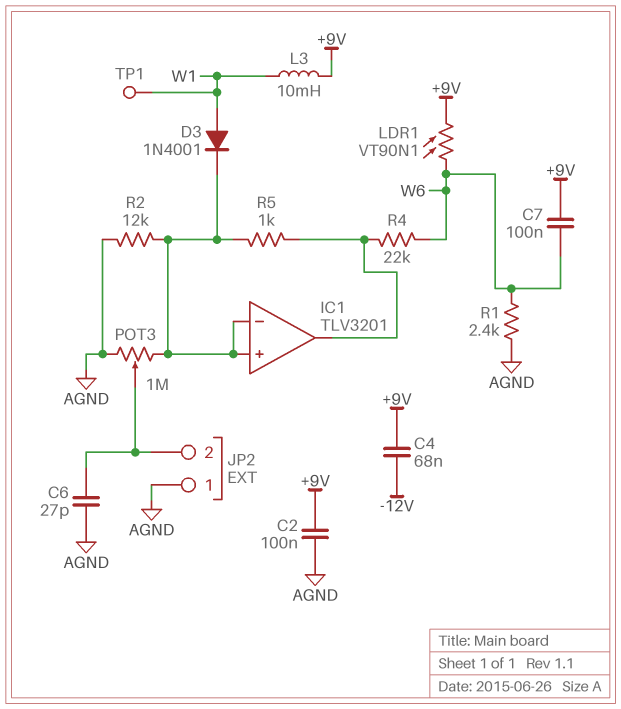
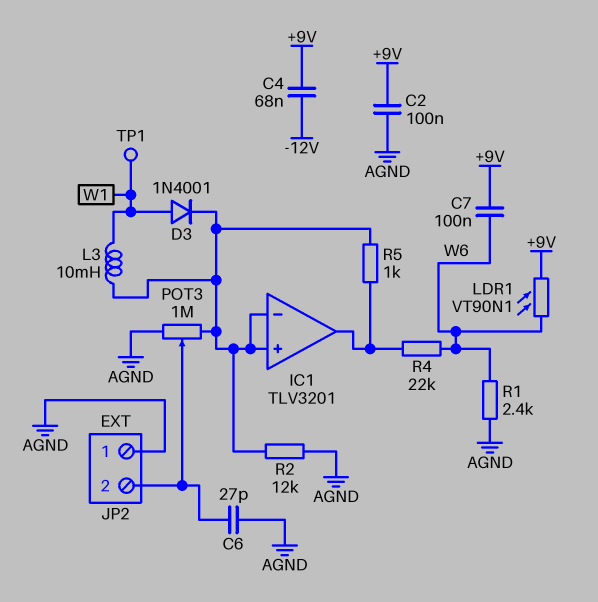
L3: 10mH (+9V, W1) -> 10mH (IC1/in+, W1)

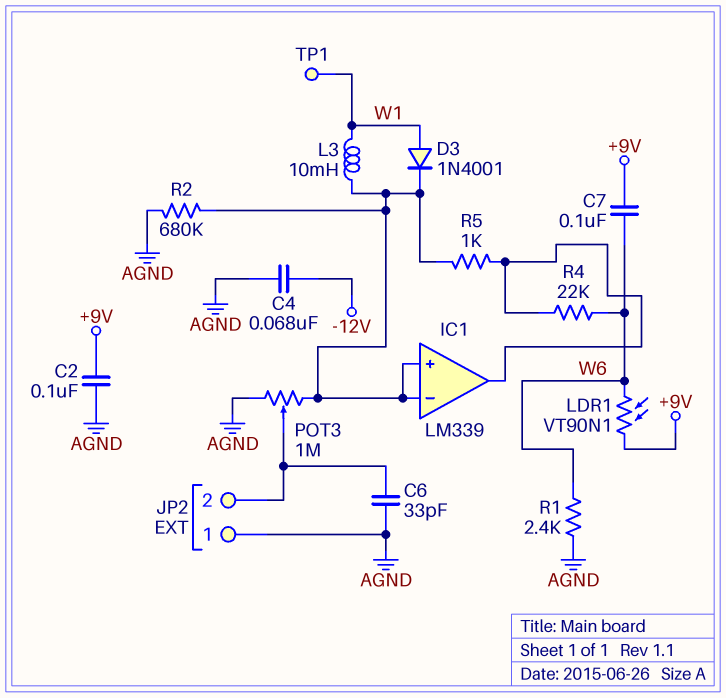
C4: 68nF (+9V, -12V) -> 68nF (-12V, AGND)
C6: 27pF (AGND, JP2/2) -> 33pF (AGND, JP2/2)
IC1: TLV3201 -> LM339
R2: 12k (AGND, IC1/in+) -> 680k (AGND, IC1/in+)

